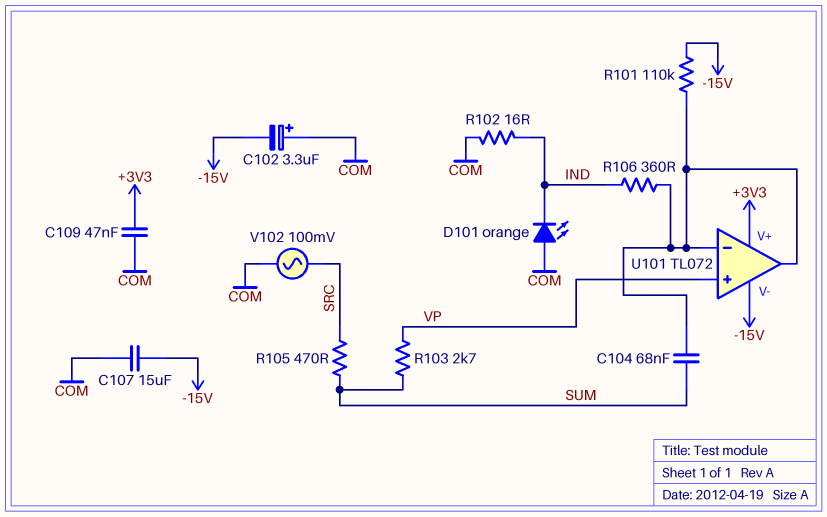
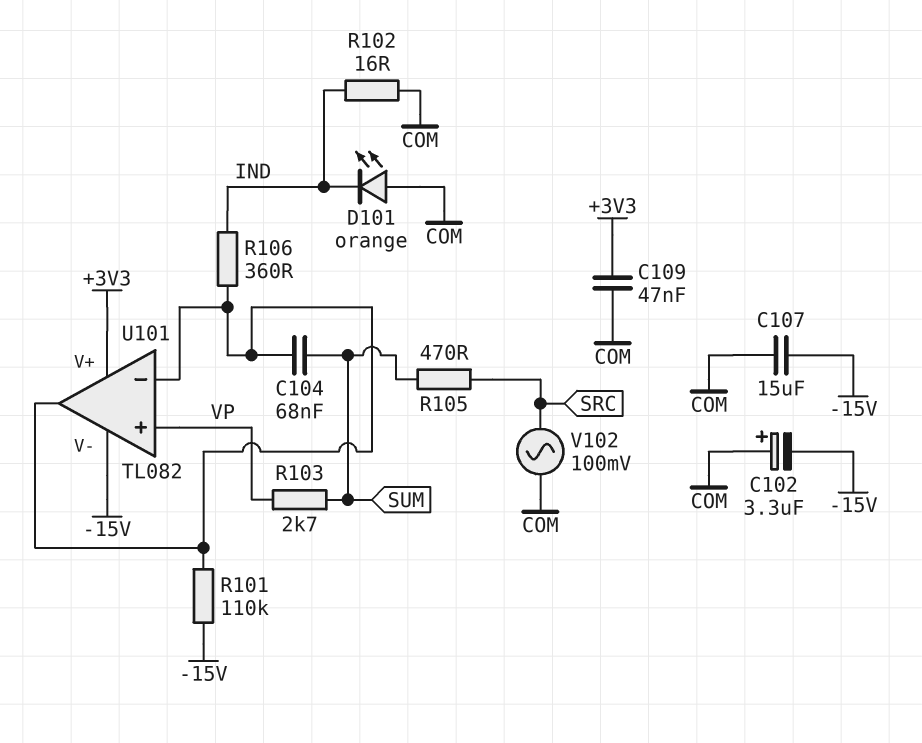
U101: TL072 -> TL082

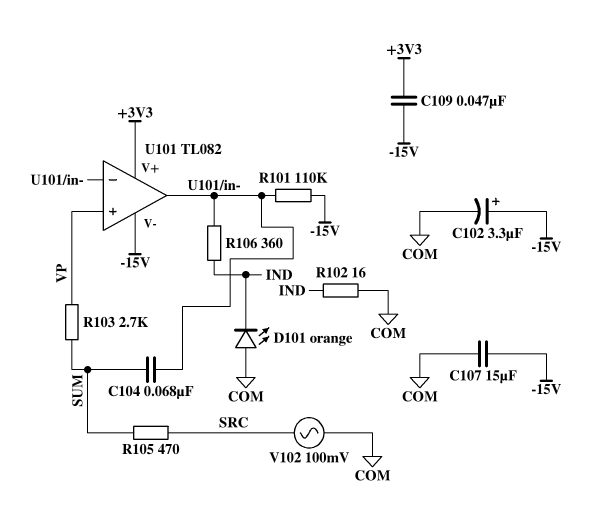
C102: 3.3uF (plus COM, minus -15V) -> 3.3uF (plus -15V, minus COM)
C109: 47nF (+3V3, COM) -> 47nF (+3V3, -15V)

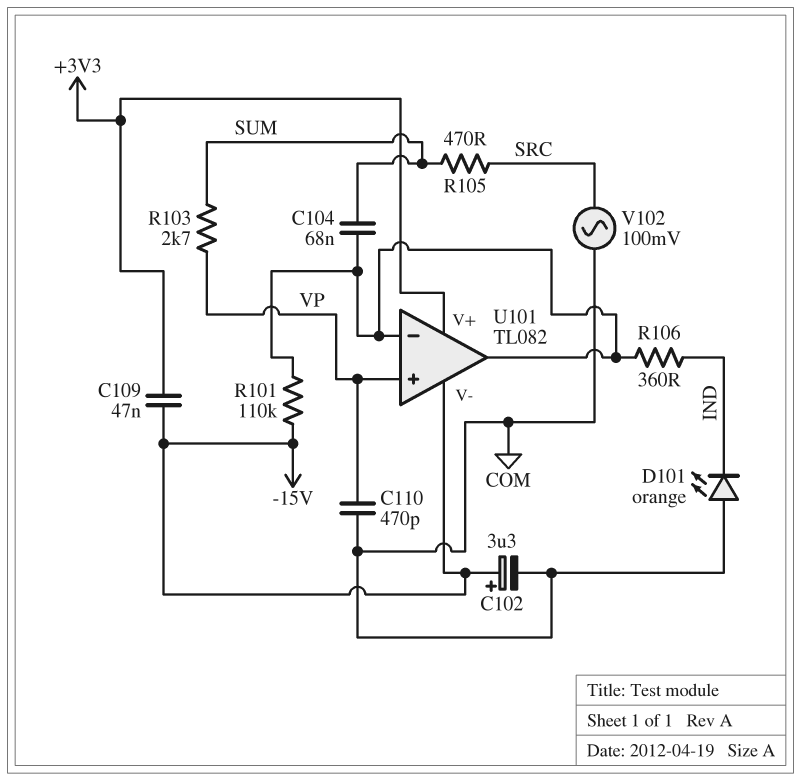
C107: 15uF (-15V, COM) -> none
C110: none -> 470pF (COM, VP)
R102: 16 (COM, IND) -> none

